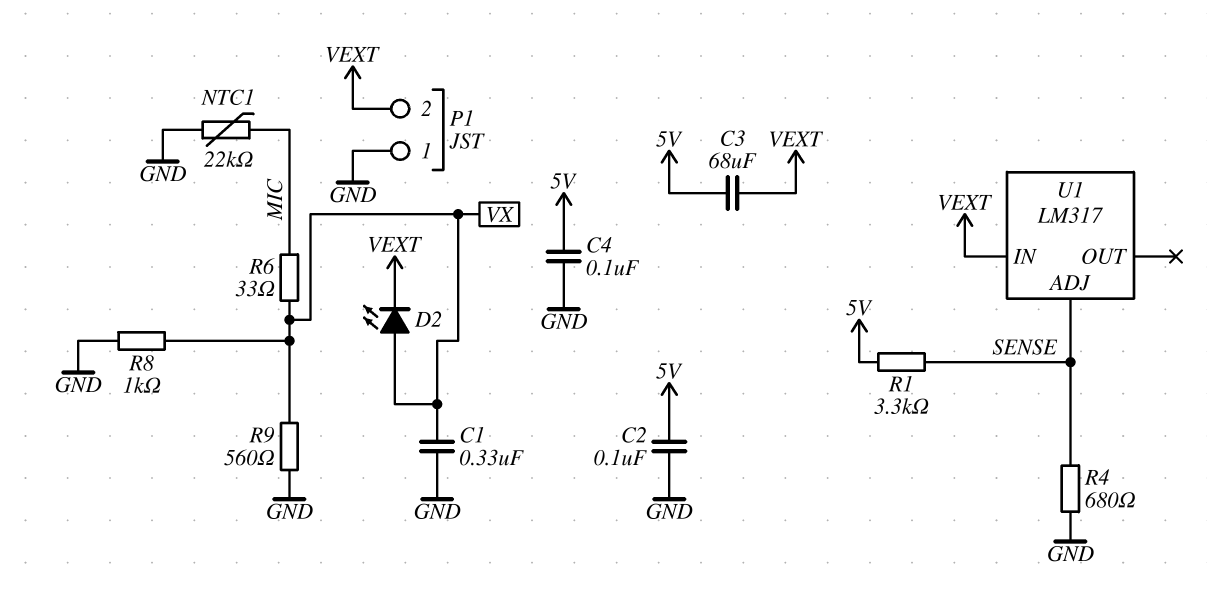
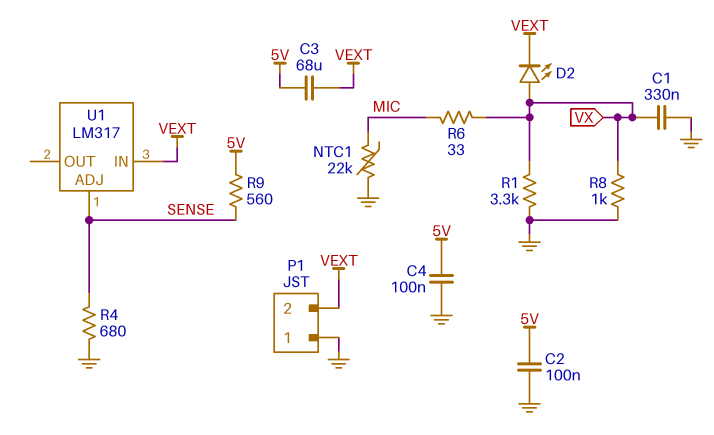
R1: 3.3k (5V, SENSE) -> 3.3k (GND, VX)
R9: 560 (GND, VX) -> 560 (5V, SENSE)

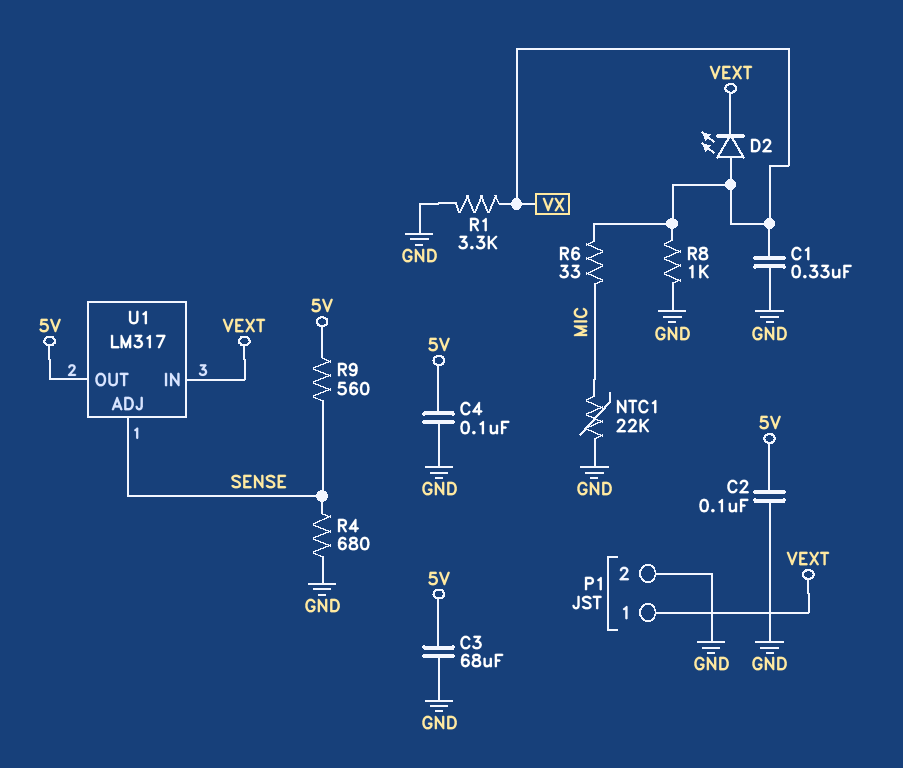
C3: 68uF (5V, VEXT) -> 68uF (5V, GND)
P1 pin 1: GND -> VEXT
P1 pin 2: VEXT -> GND
U1 pin OUT: none -> 5V

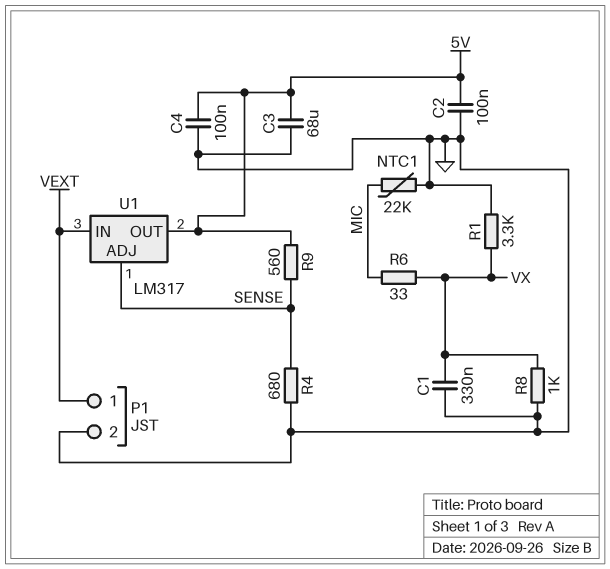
D2: LED (A VX, K VEXT) -> none

